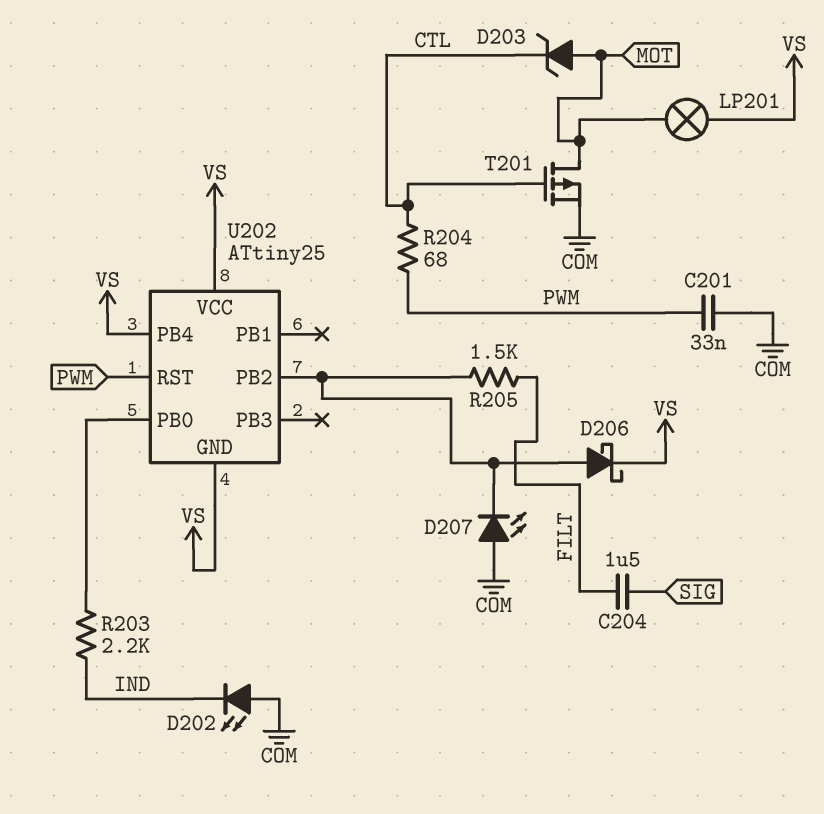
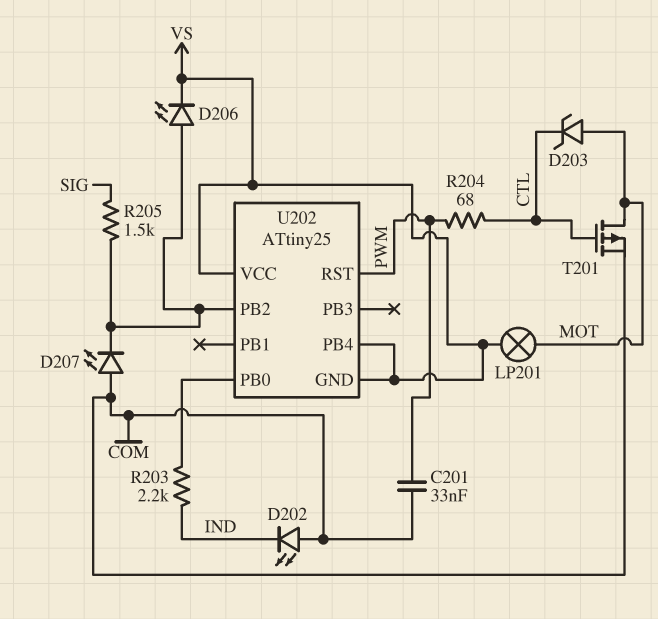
C204: 1.5uF (FILT, SIG) -> none
D206: schottky (A U202/PB2, K VS) -> LED (A U202/PB2, K VS)
R205: 1.5k (FILT, U202/PB2) -> 1.5k (SIG, U202/PB2)

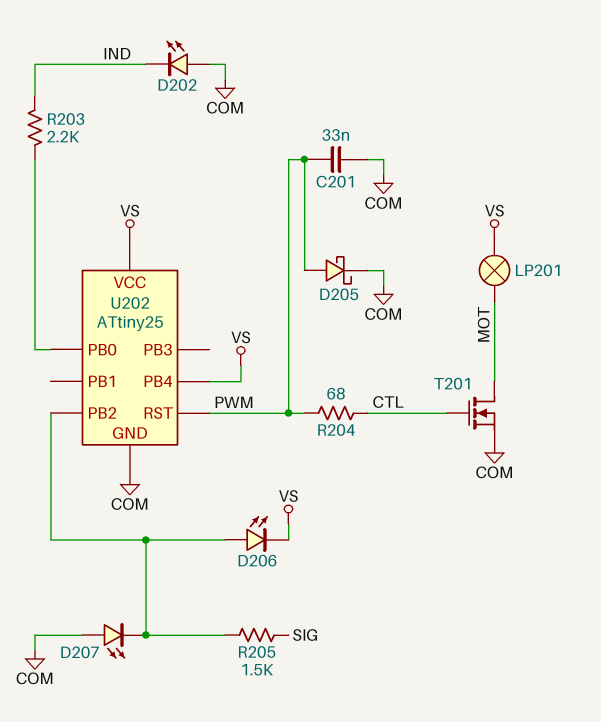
D203: zener (A MOT, K CTL) -> none
D205: none -> schottky (A PWM, K COM)
T201: PMOS (G CTL, D MOT, S COM) -> NMOS (G CTL, D MOT, S COM)
U202 pin GND: VS -> COM

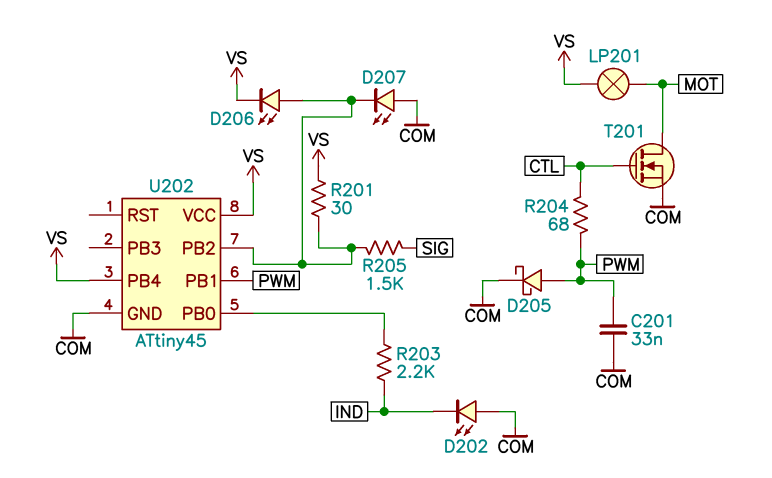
R201: none -> 30 (U202/PB2, VS)
U202: ATtiny25 -> ATtiny45
U202 pin PB1: none -> PWM
U202 pin RST: PWM -> none

